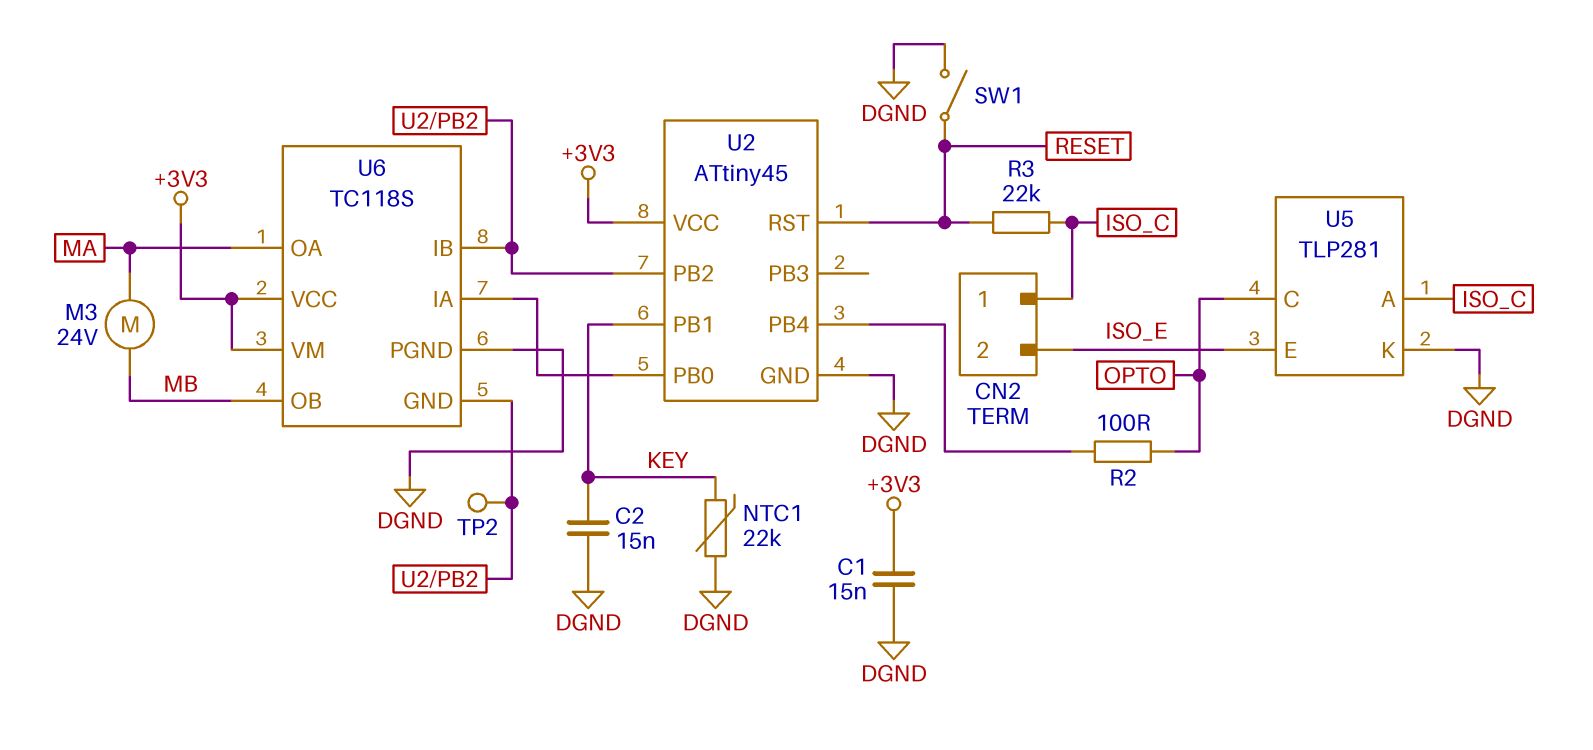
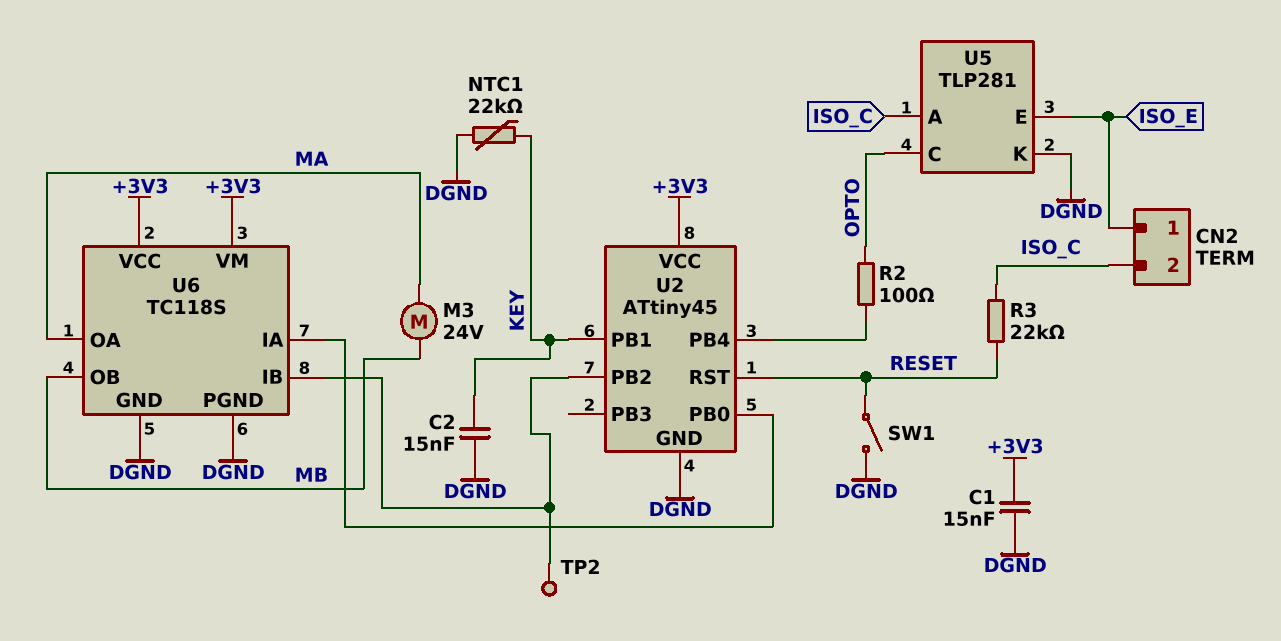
CN2 pin 1: ISO_C -> ISO_E
CN2 pin 2: ISO_E -> ISO_C
U6 pin GND: U2/PB2 -> DGND

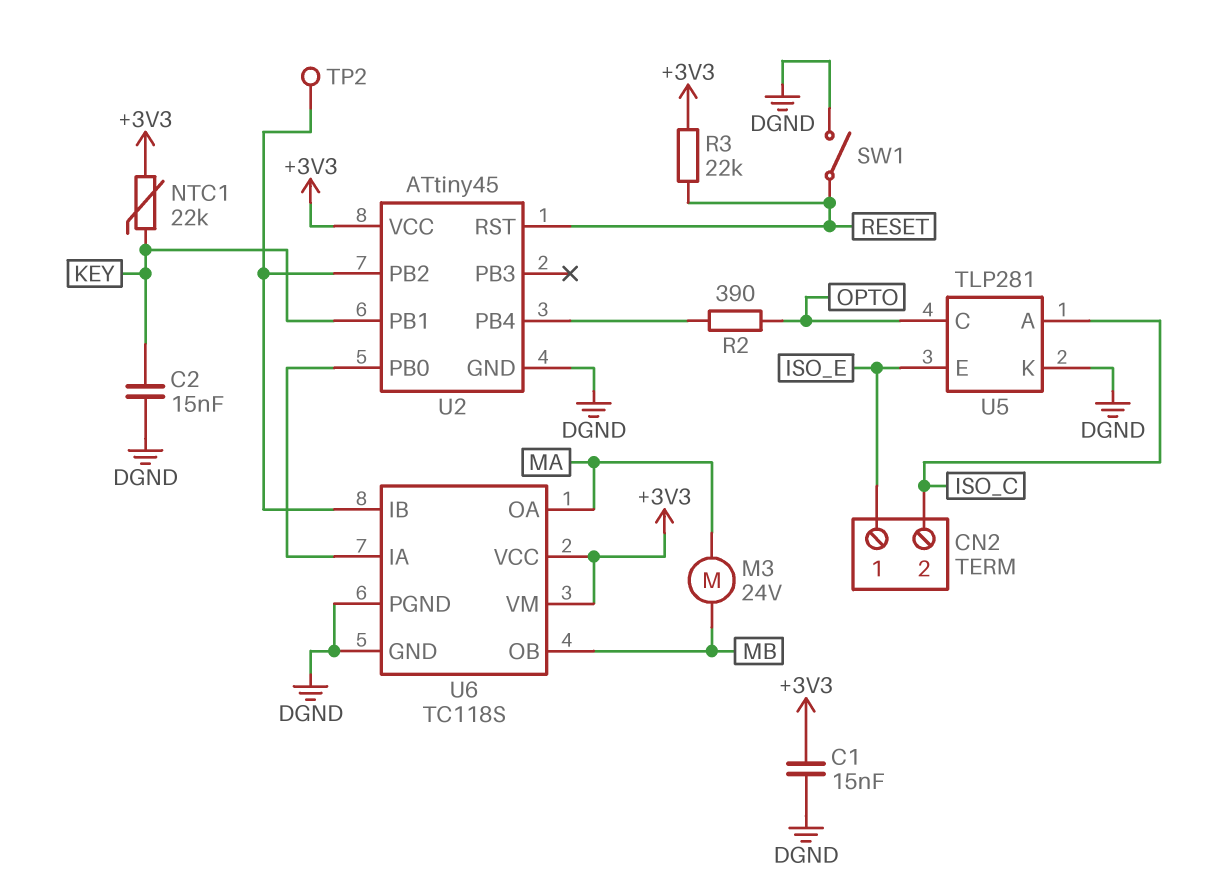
NTC1: 22k (DGND, KEY) -> 22k (+3V3, KEY)
R2: 100 (OPTO, U2/PB4) -> 390 (OPTO, U2/PB4)
R3: 22k (ISO_C, RESET) -> 22k (+3V3, RESET)

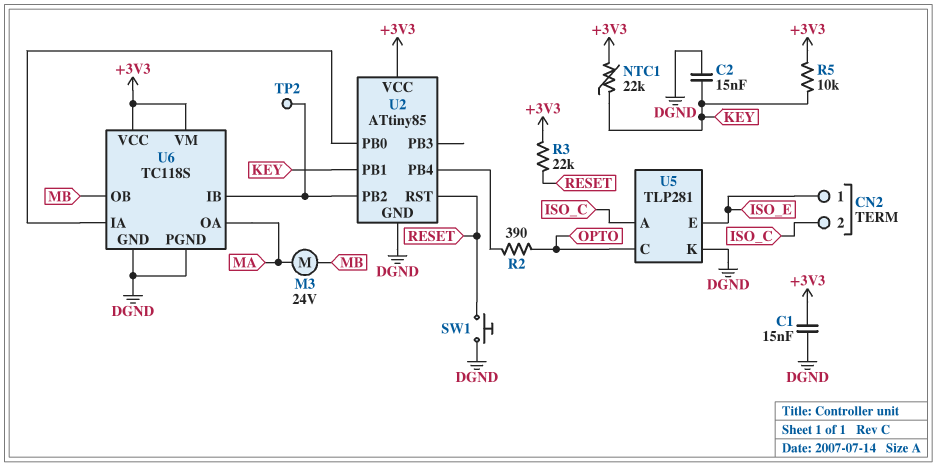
R5: none -> 10k (+3V3, KEY)
SW1: switch (DGND, RESET) -> button (DGND, RESET)
U2: ATtiny45 -> ATtiny85

